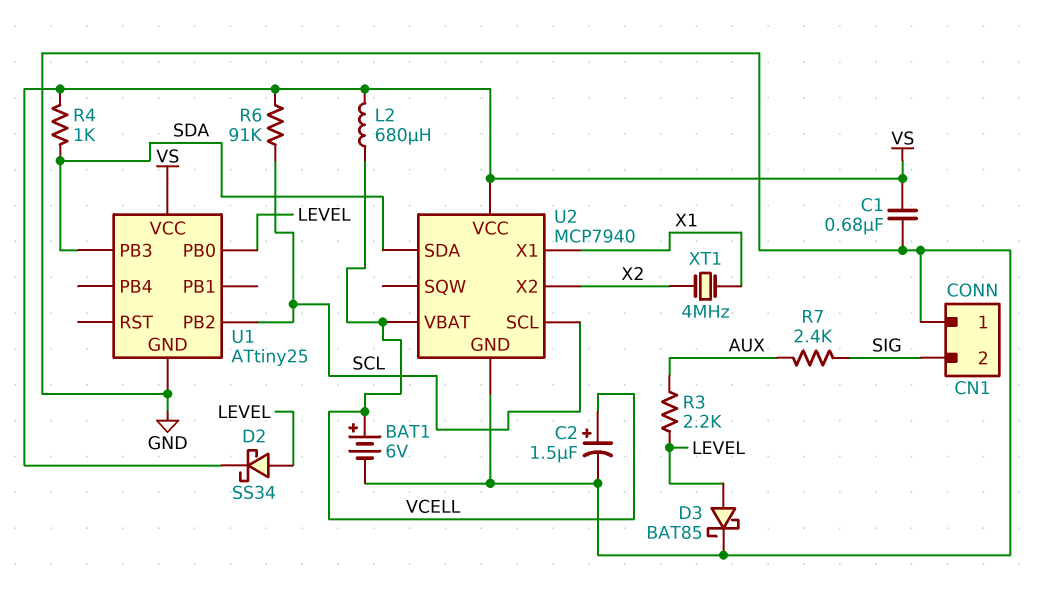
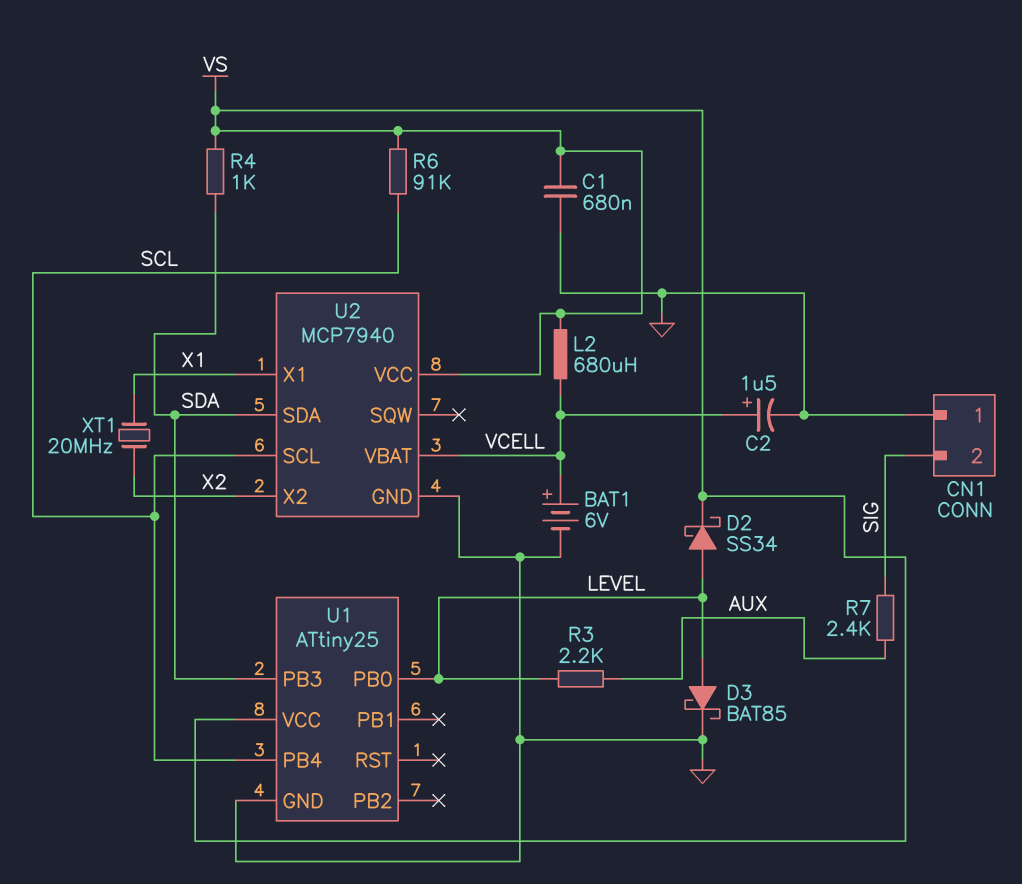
U1 pin PB2: SCL -> none
U1 pin PB4: none -> SCL
XT1: 4MHz (X1, X2) -> 20MHz (X1, X2)

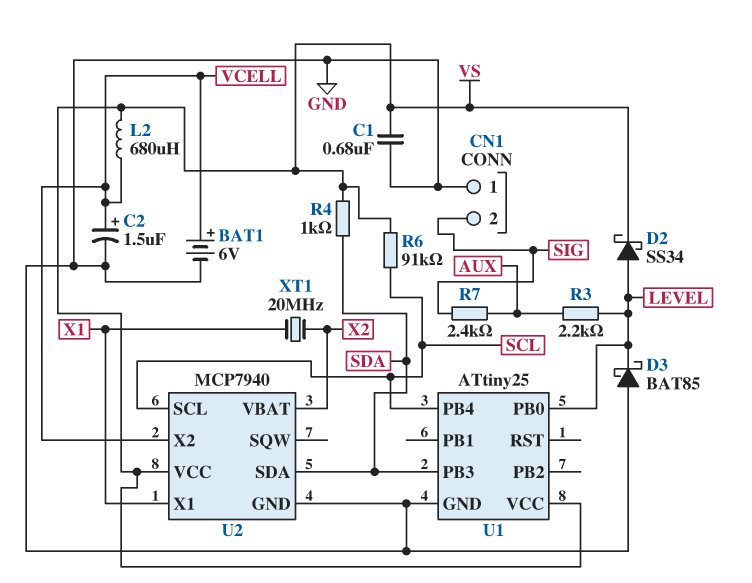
D3: schottky BAT85 (A LEVEL, K GND) -> schottky BAT85 (A GND, K LEVEL)
U2 pin VBAT: VCELL -> X2
U2 pin X2: X2 -> VCELL

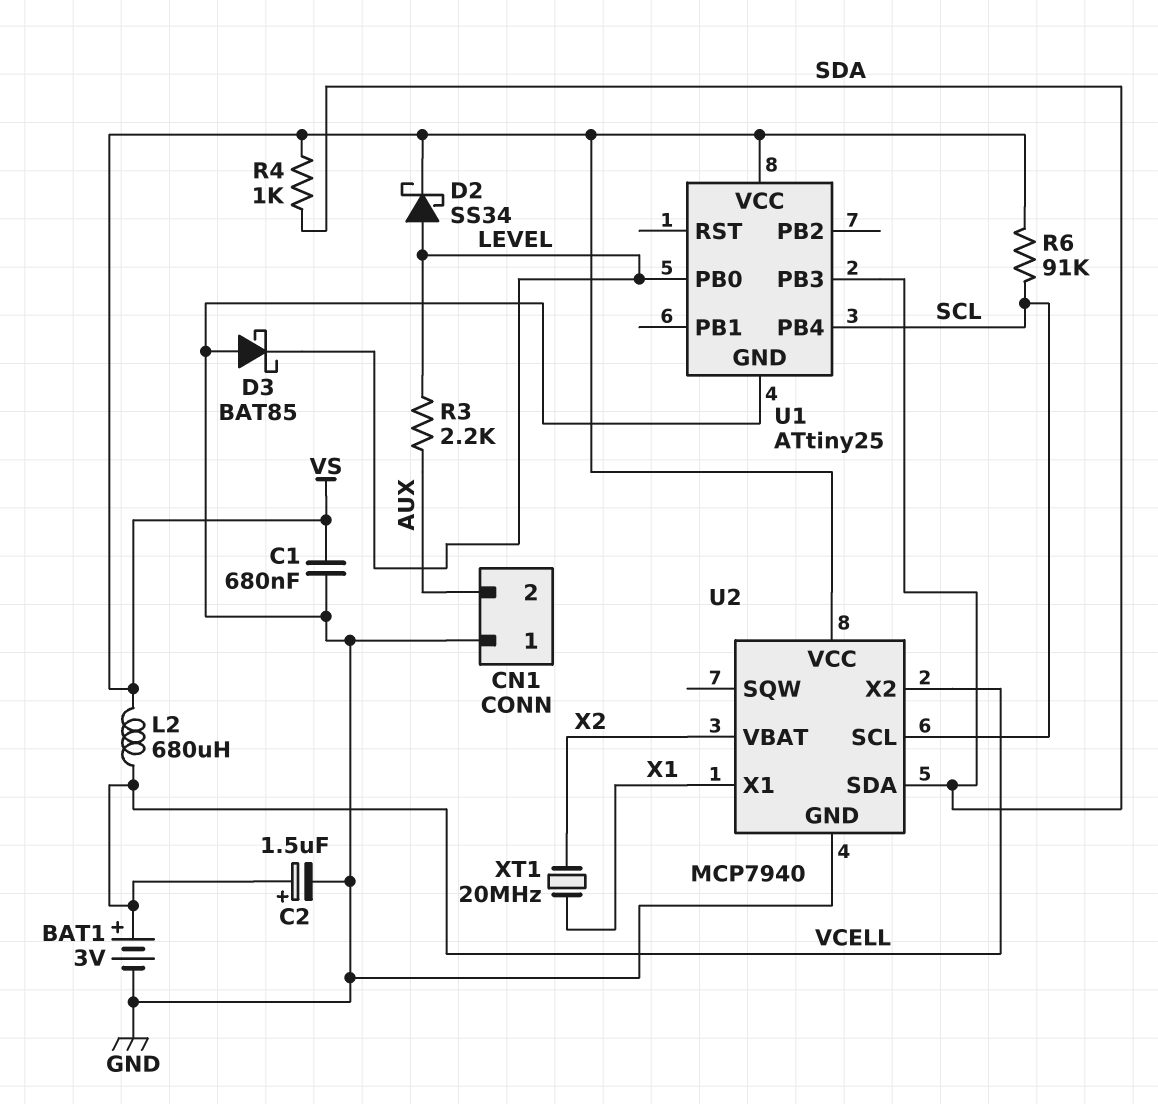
BAT1: 6V (plus VCELL, minus GND) -> 3V (plus VCELL, minus GND)
CN1 pin 2: SIG -> AUX
R7: 2.4k (AUX, SIG) -> none

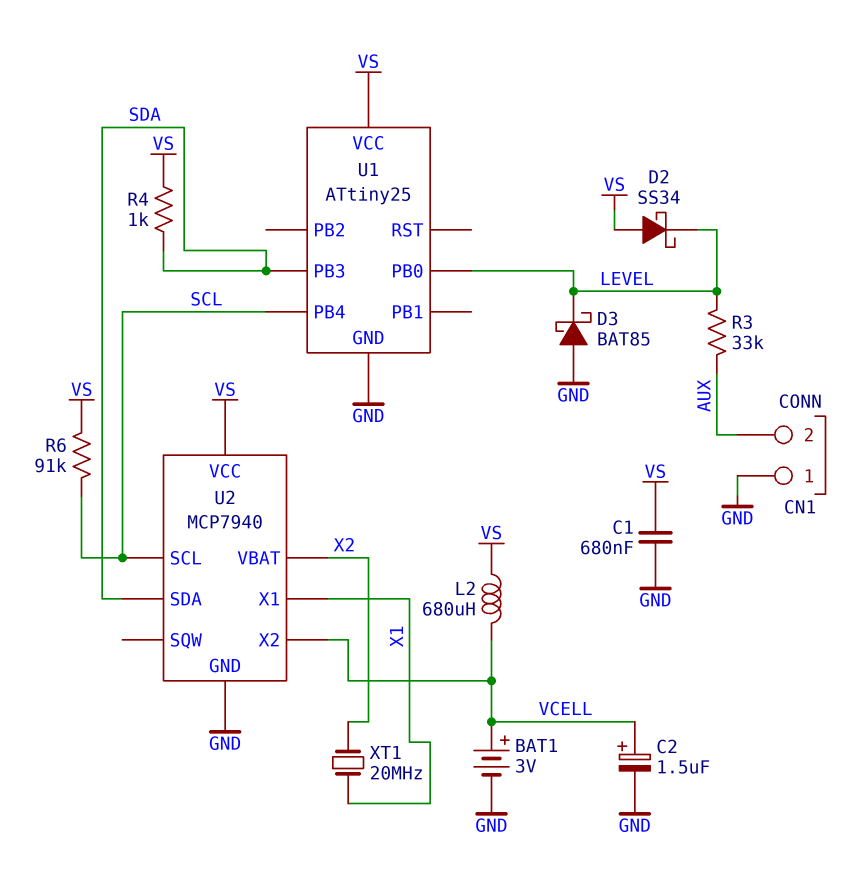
D2: schottky SS34 (A LEVEL, K VS) -> schottky SS34 (A VS, K LEVEL)
R3: 2.2k (AUX, LEVEL) -> 33k (AUX, LEVEL)

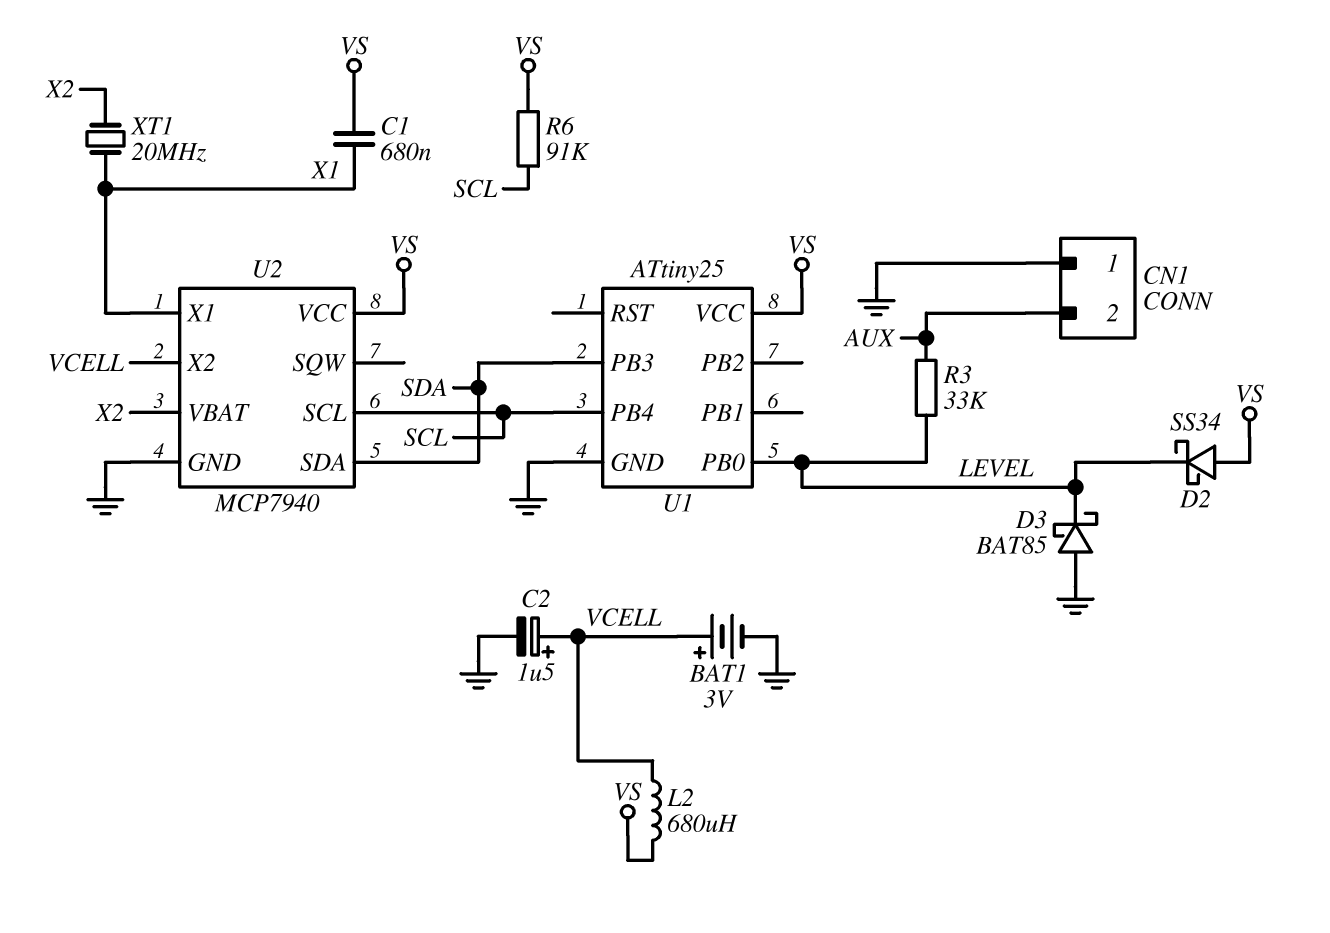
C1: 680nF (GND, VS) -> 680nF (VS, X1)
R4: 1k (SDA, VS) -> none

